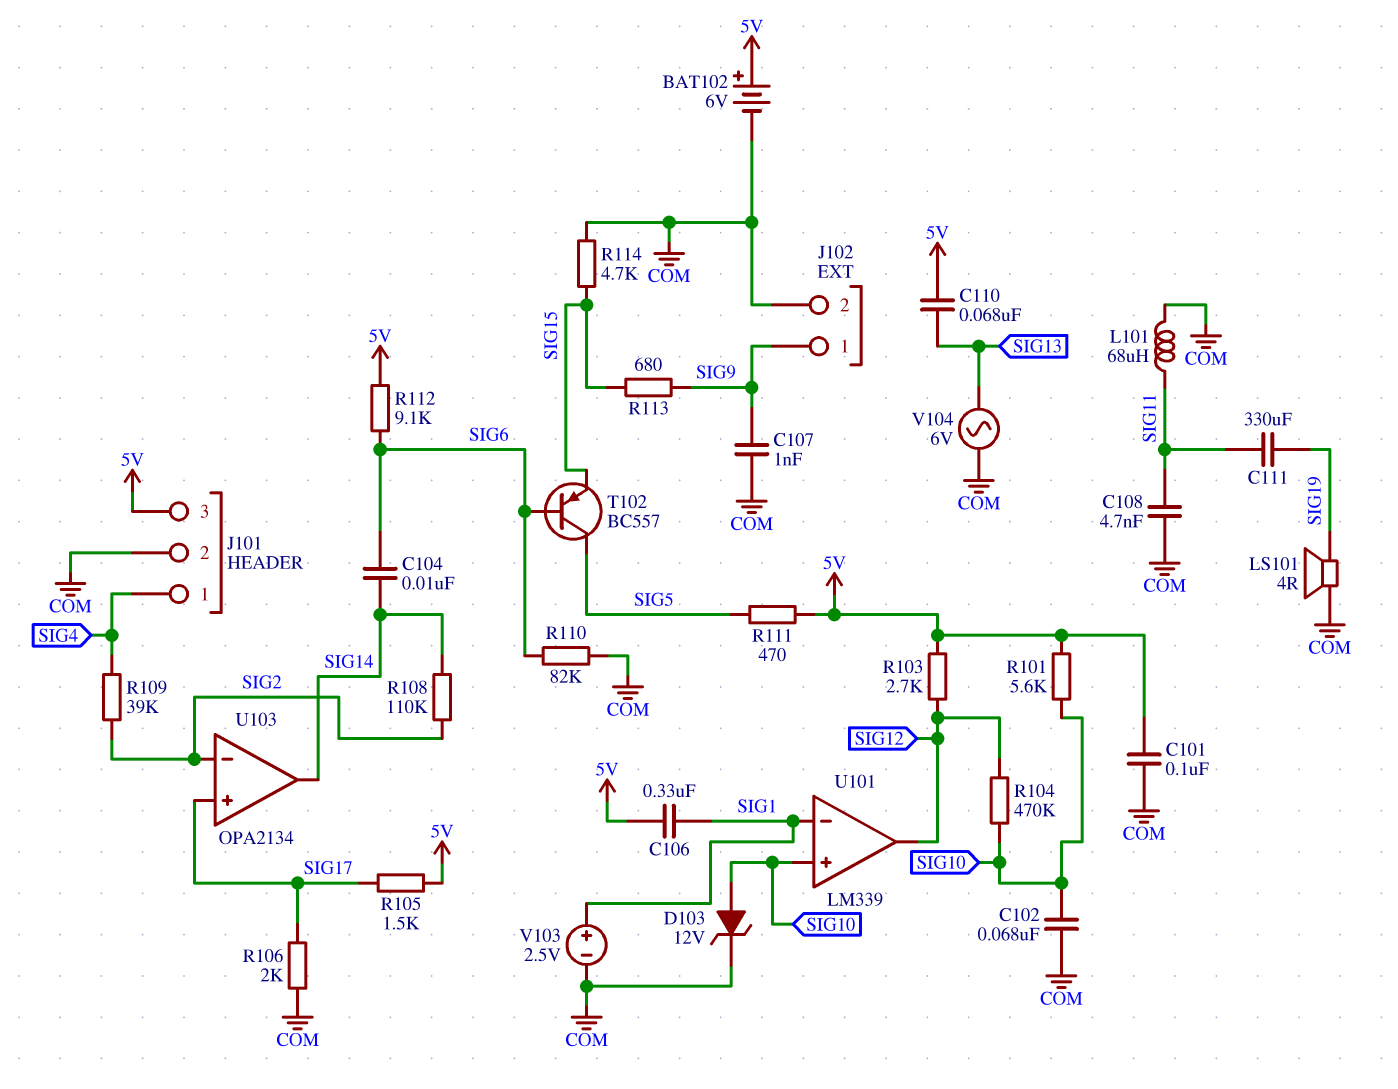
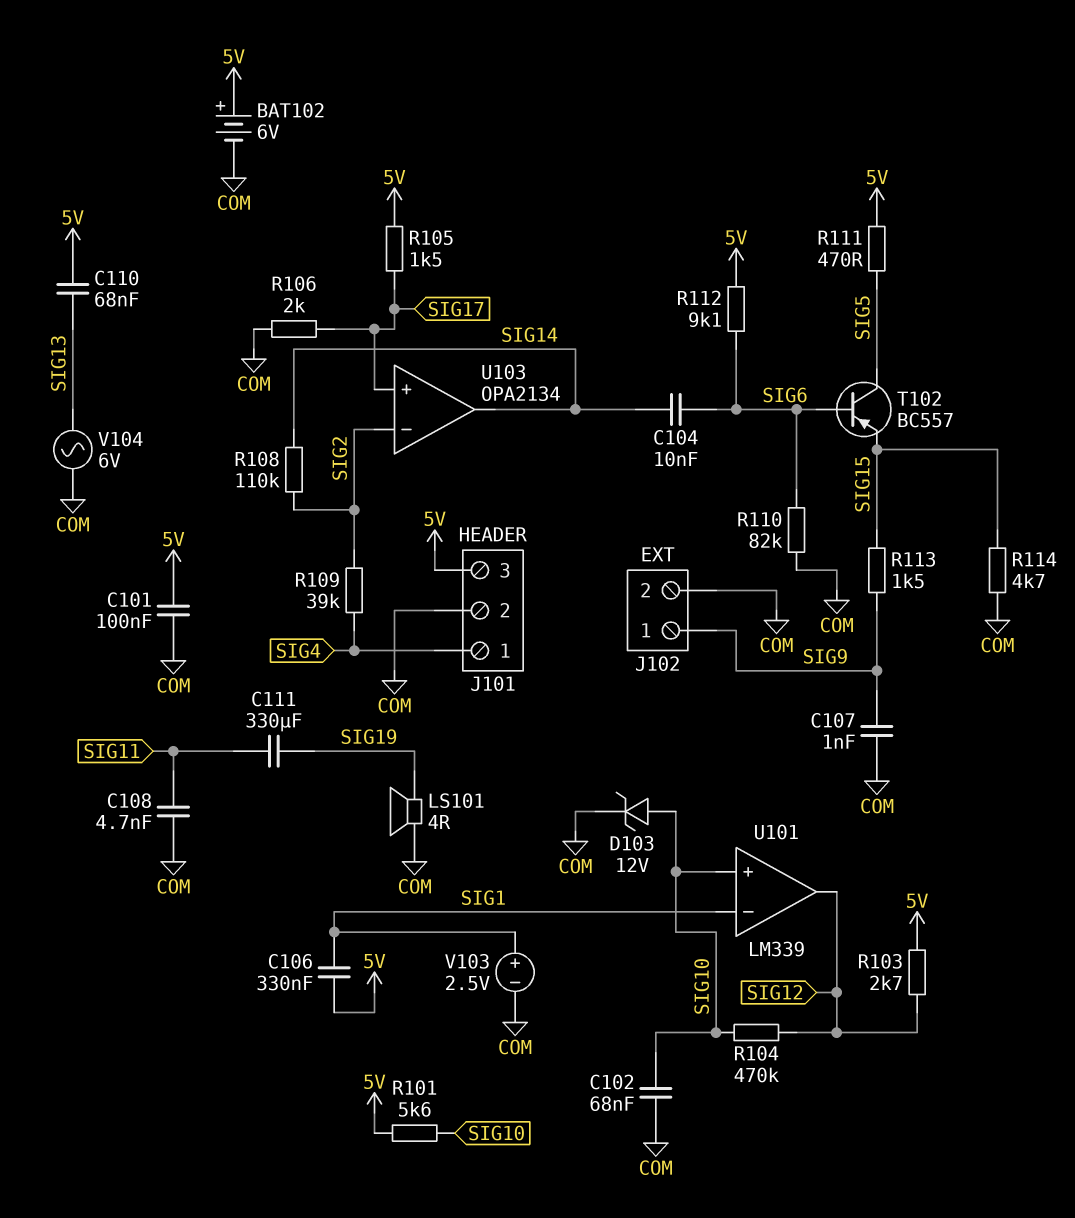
L101: 68uH (COM, SIG11) -> none
R113: 680 (SIG9, SIG15) -> 1.5k (SIG9, SIG15)

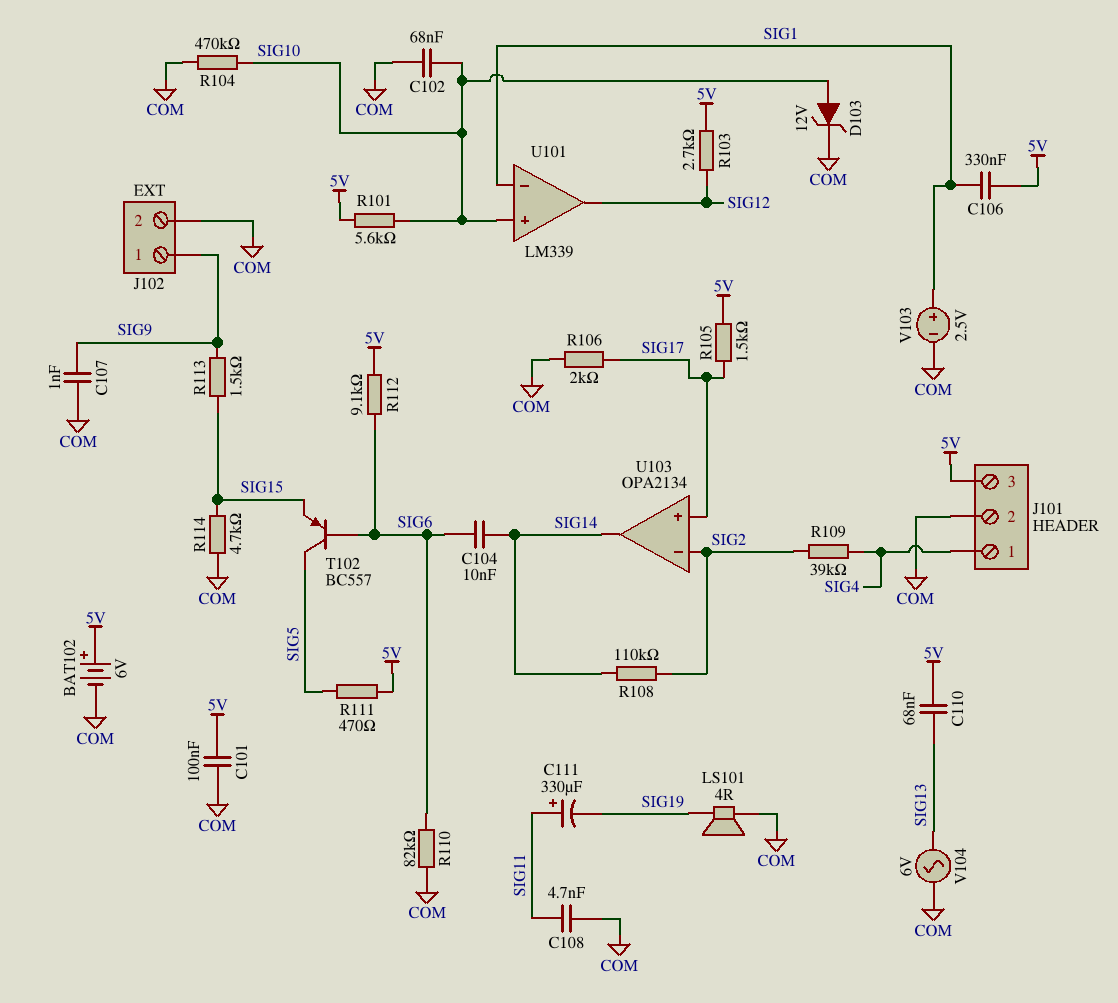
C111: 330uF (SIG11, SIG19) -> 330uF (plus SIG11, minus SIG19)
R104: 470k (SIG10, SIG12) -> 470k (COM, SIG10)

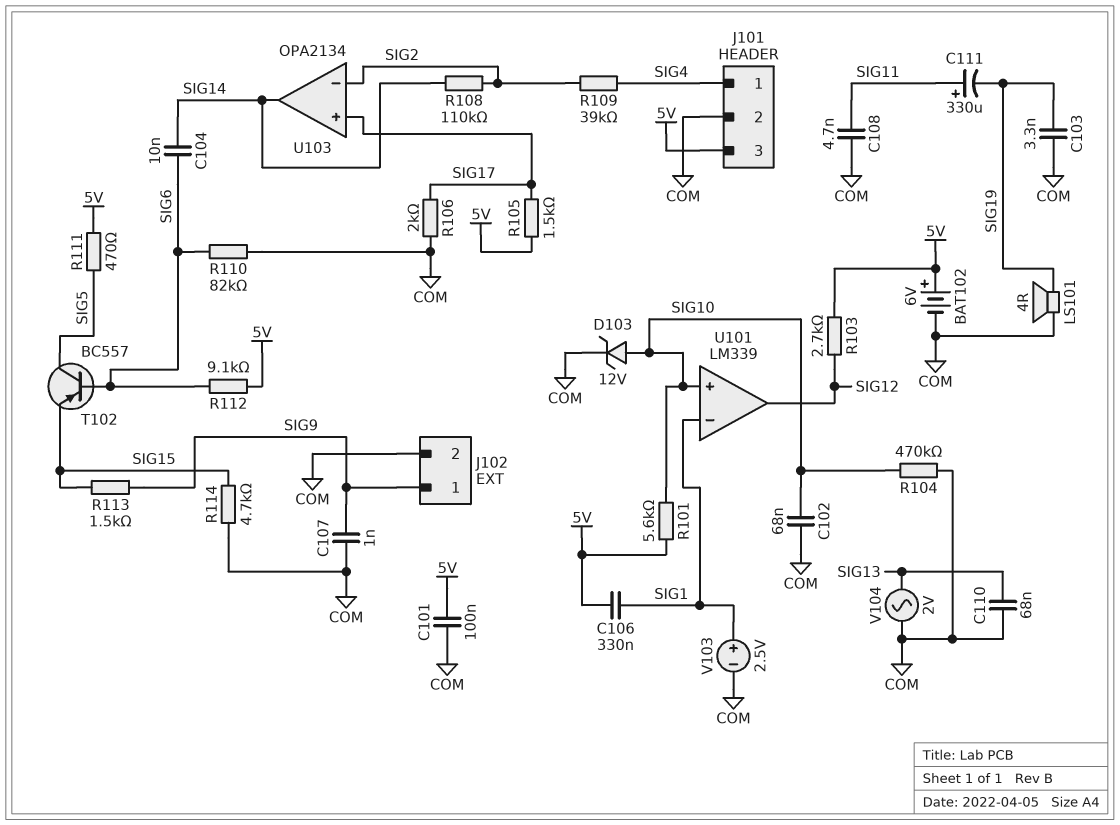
C103: none -> 3.3nF (COM, SIG19)
C110: 68nF (5V, SIG13) -> 68nF (COM, SIG13)
V104: AC 6V (COM, SIG13) -> AC 2V (COM, SIG13)

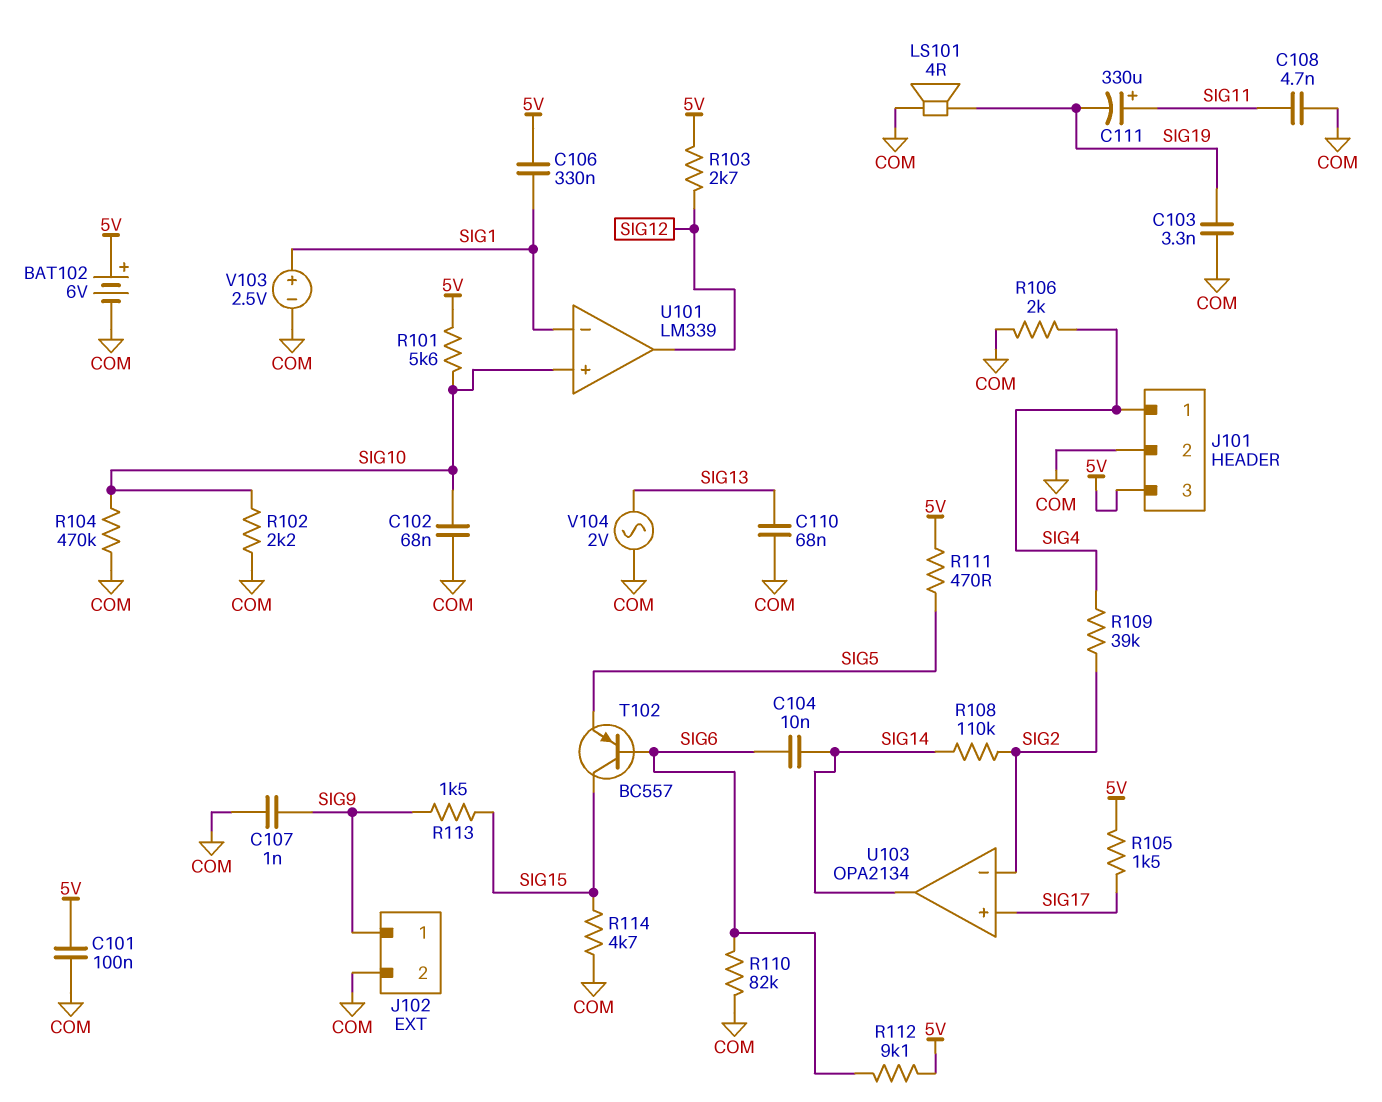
D103: zener 12V (A SIG10, K COM) -> none
R102: none -> 2.2k (COM, SIG10)
R106: 2k (COM, SIG17) -> 2k (COM, SIG4)
T102: PNP BC557 (B SIG6, C SIG5, E SIG15) -> PNP BC557 (B SIG6, C SIG15, E SIG5)

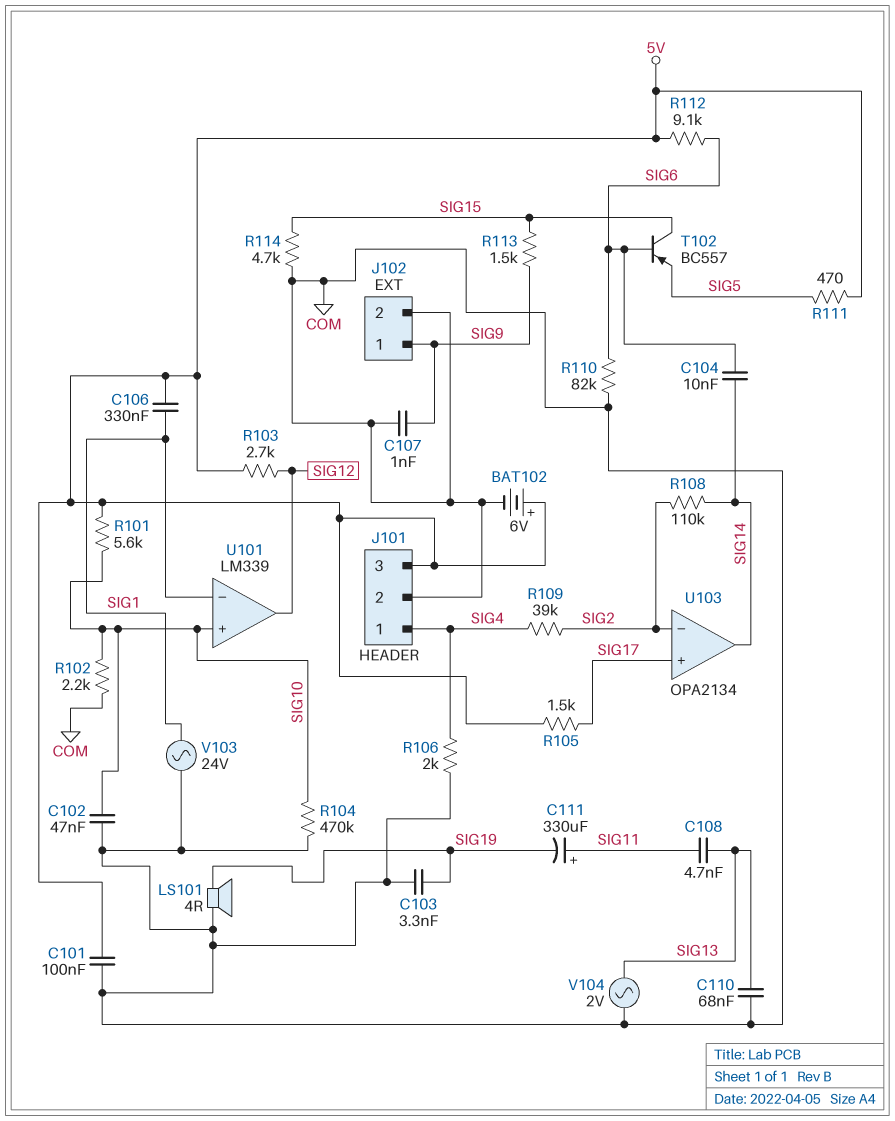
C102: 68nF (COM, SIG10) -> 47nF (COM, SIG10)
C108: 4.7nF (COM, SIG11) -> 4.7nF (SIG11, SIG13)
V103: 2.5V (plus SIG1, minus COM) -> AC 24V (COM, SIG1)

